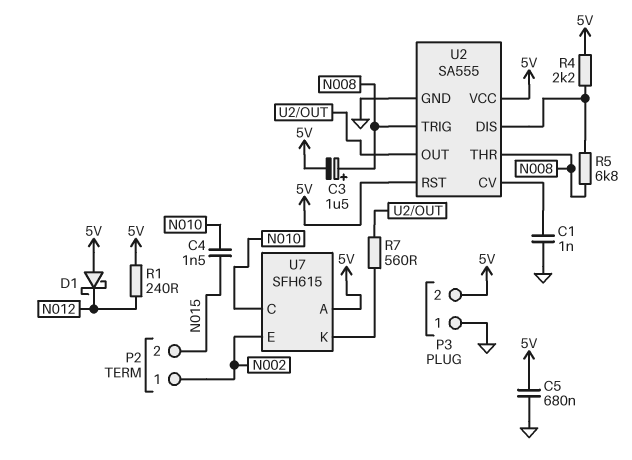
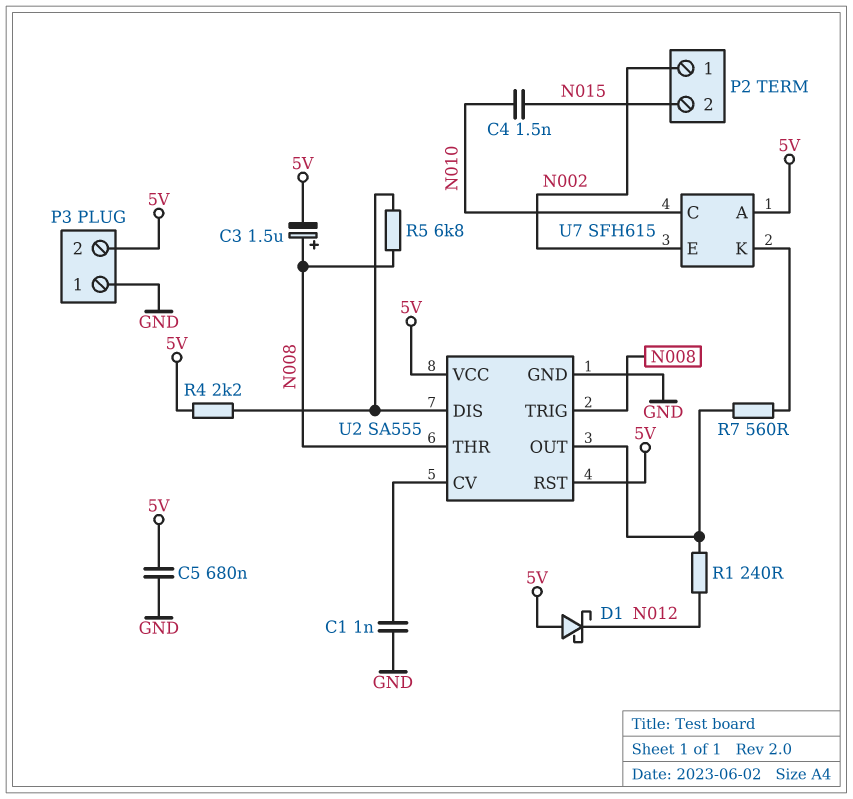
R1: 240 (5V, N012) -> 240 (N012, U2/OUT)

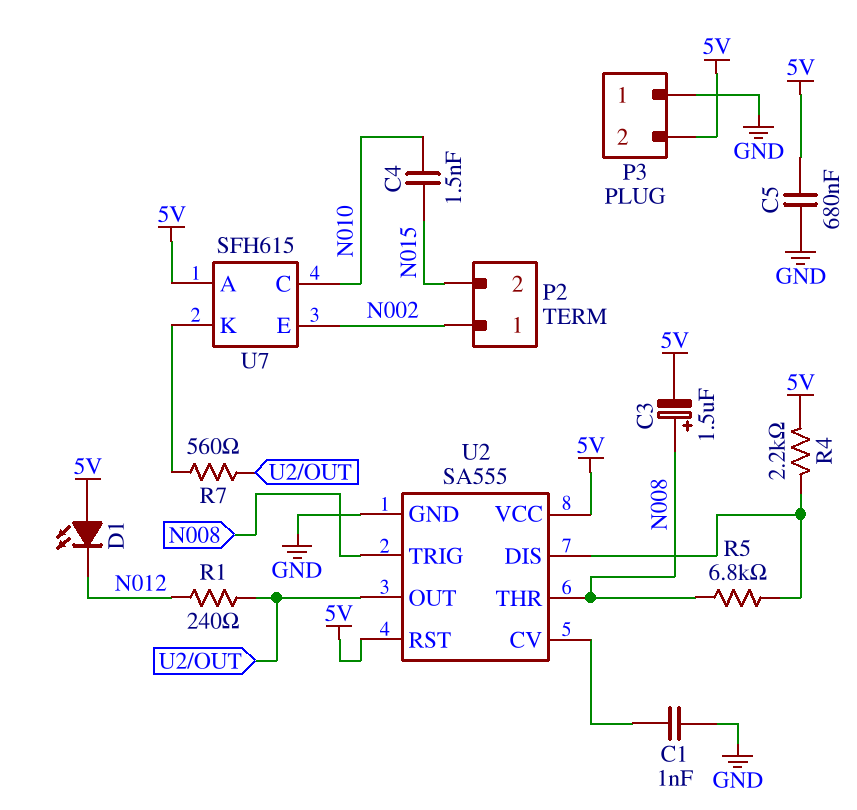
D1: schottky (A 5V, K N012) -> LED (A 5V, K N012)

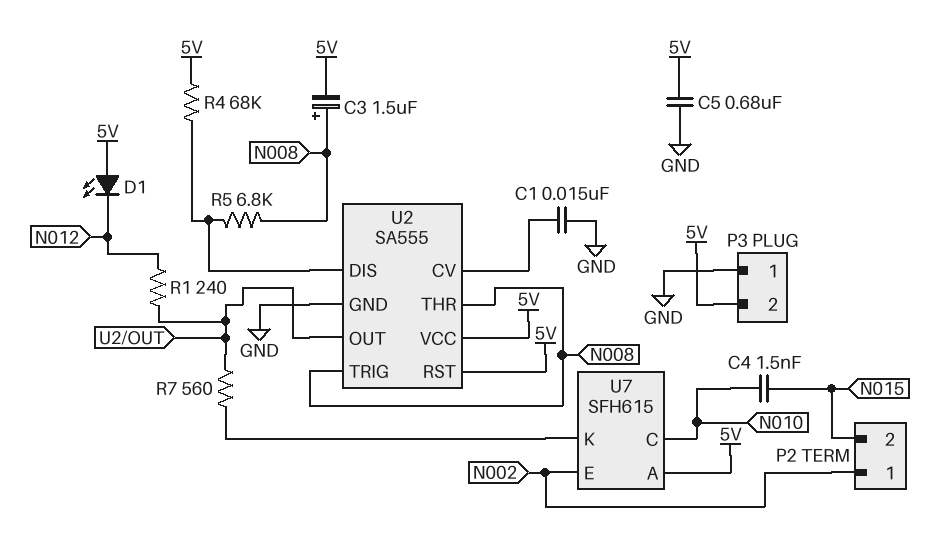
C1: 1nF (GND, U2/CV) -> 15nF (GND, U2/CV)
R4: 2.2k (5V, U2/DIS) -> 68k (5V, U2/DIS)

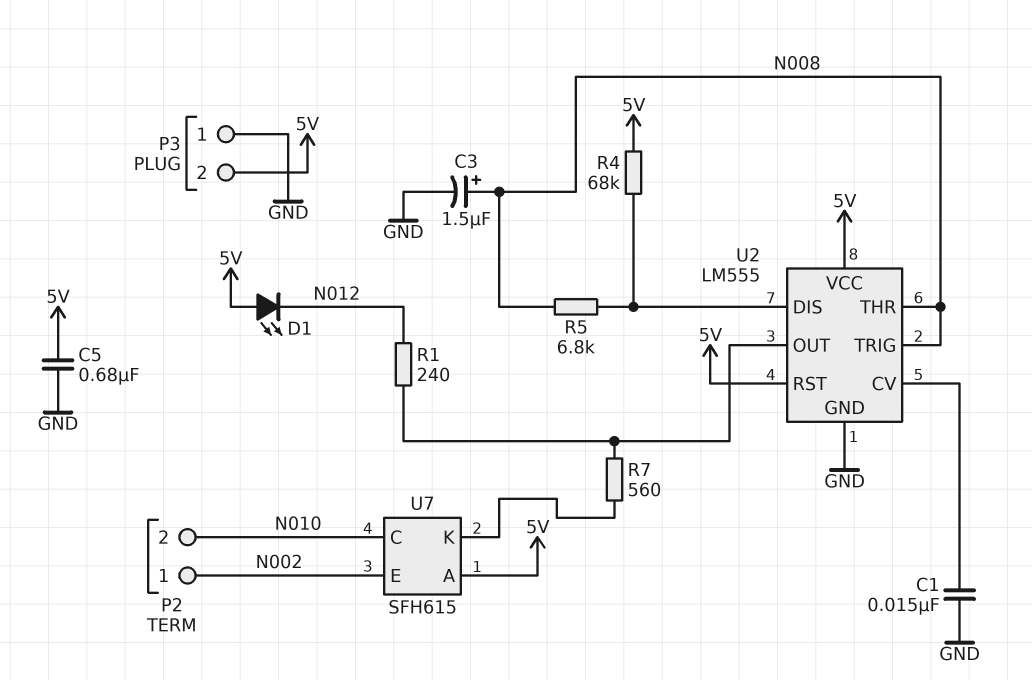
C3: 1.5uF (plus N008, minus 5V) -> 1.5uF (plus N008, minus GND)
C4: 1.5nF (N010, N015) -> none
P2 pin 2: N015 -> N010
U2: SA555 -> LM555

